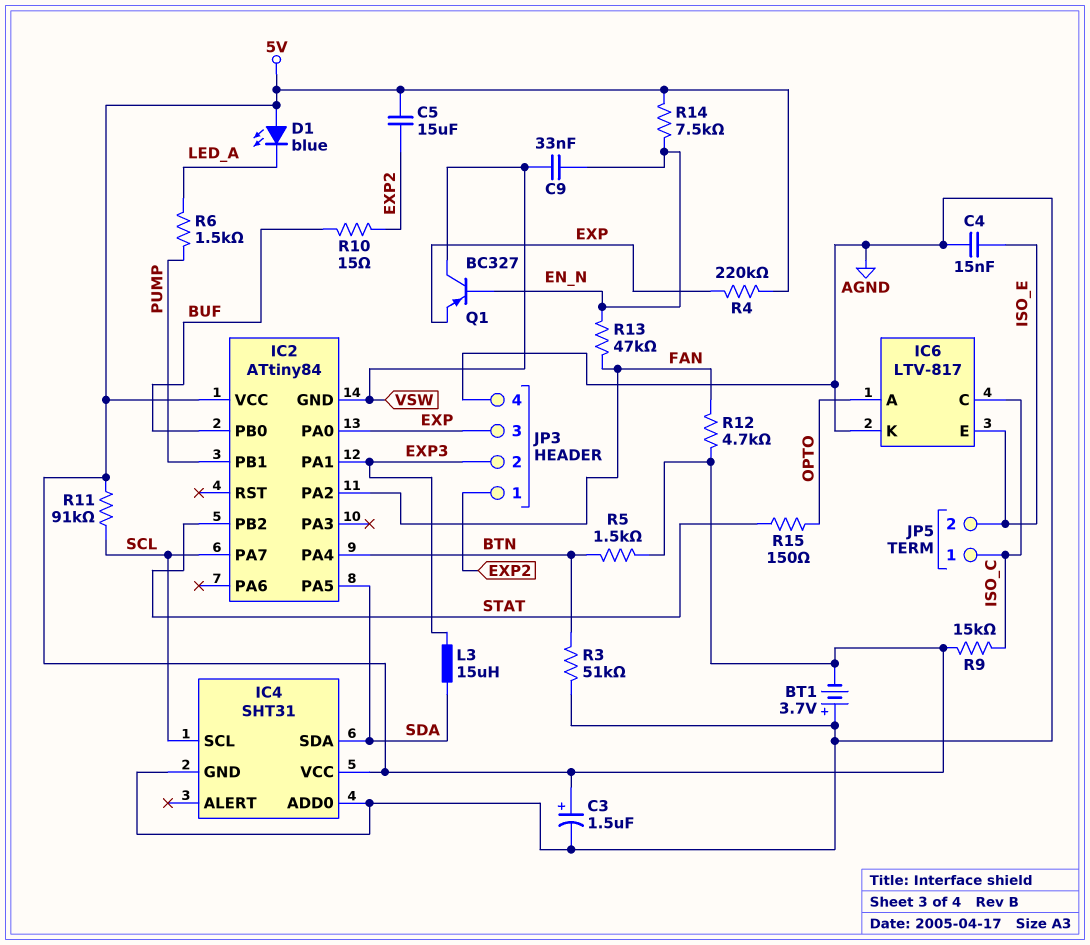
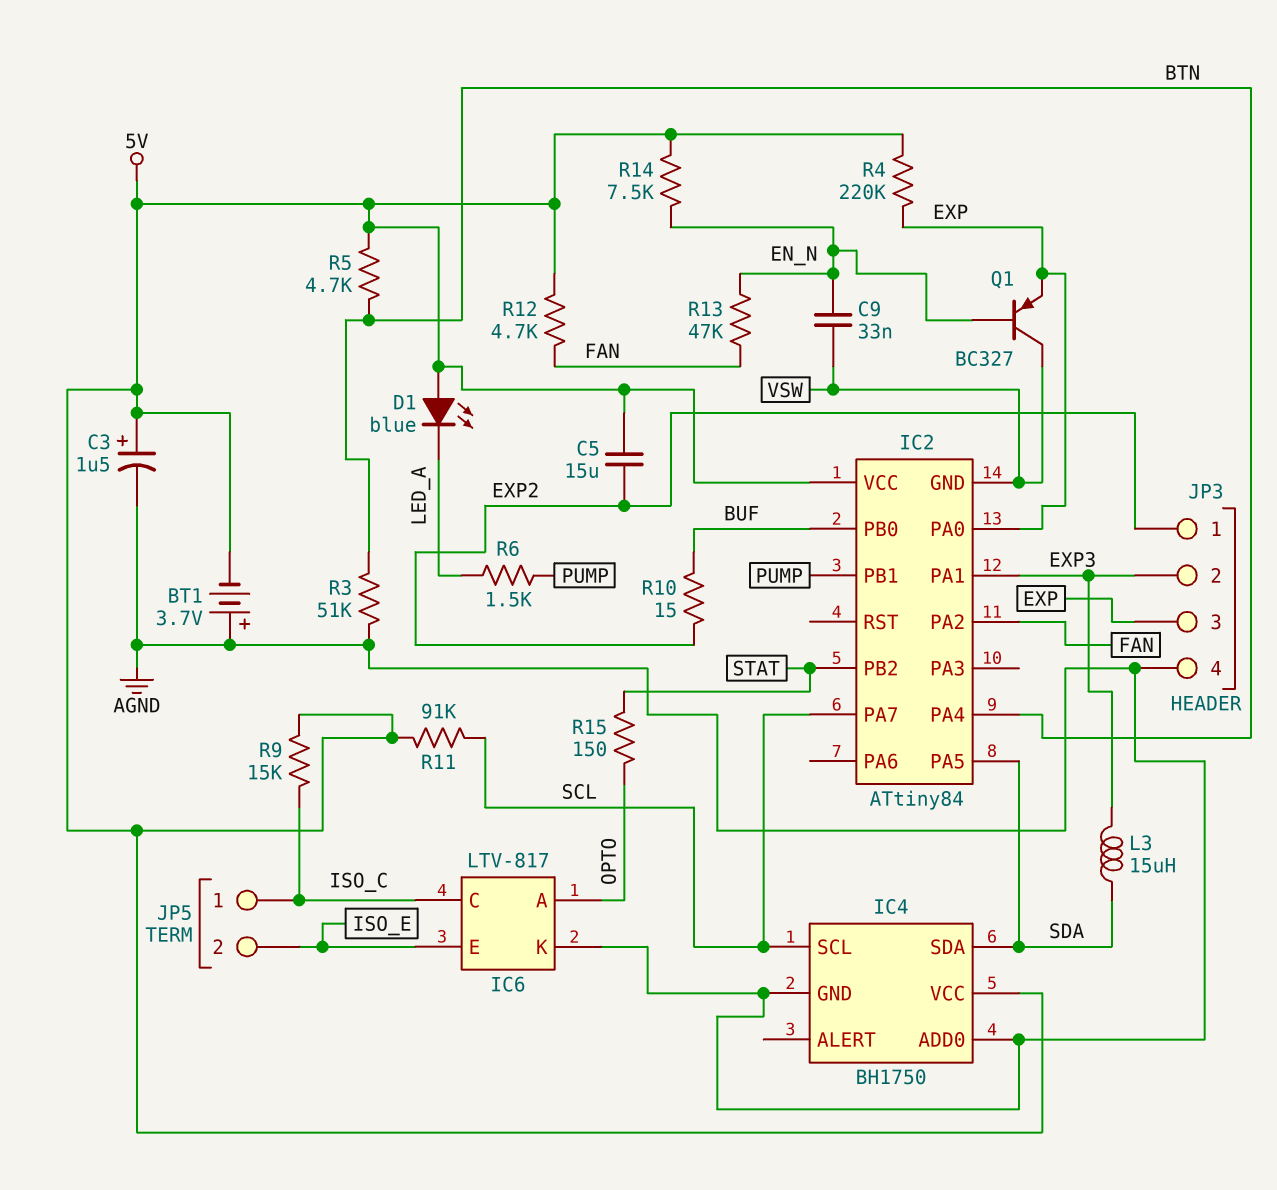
C4: 15nF (AGND, ISO_E) -> none
IC4: SHT31 -> BH1750
R5: 1.5k (5V, BTN) -> 4.7k (5V, BTN)

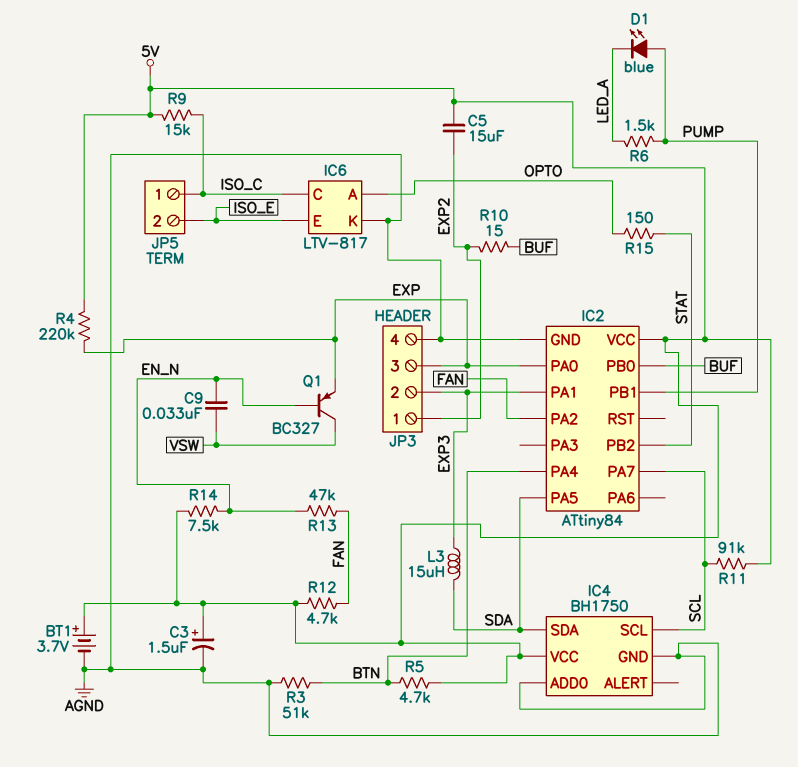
BT1: 3.7V (plus AGND, minus 5V) -> 3.7V (plus 5V, minus AGND)
D1: LED blue (A 5V, K LED_A) -> LED blue (A PUMP, K LED_A)
IC2 pin GND: VSW -> AGND

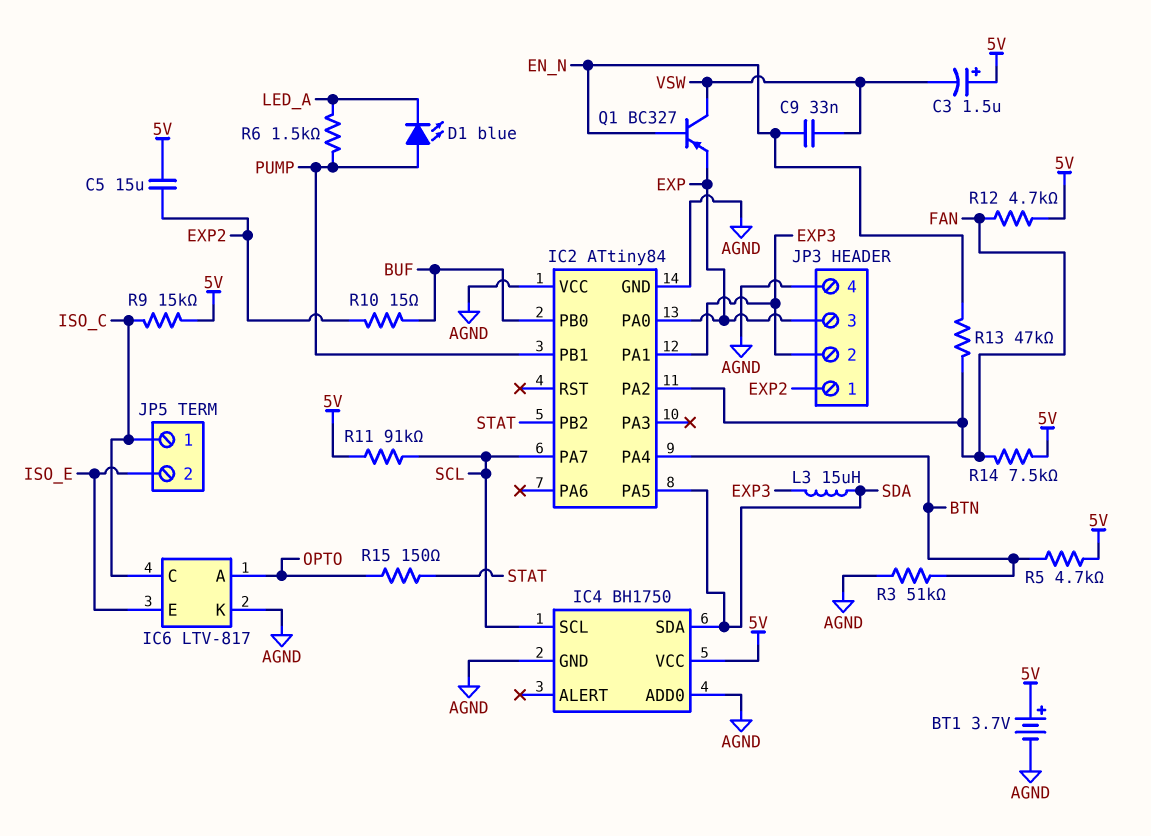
C3: 1.5uF (plus 5V, minus AGND) -> 1.5uF (plus 5V, minus VSW)
IC2 pin VCC: 5V -> AGND
R4: 220k (5V, EXP) -> none
R14: 7.5k (5V, EN_N) -> 7.5k (5V, FAN)

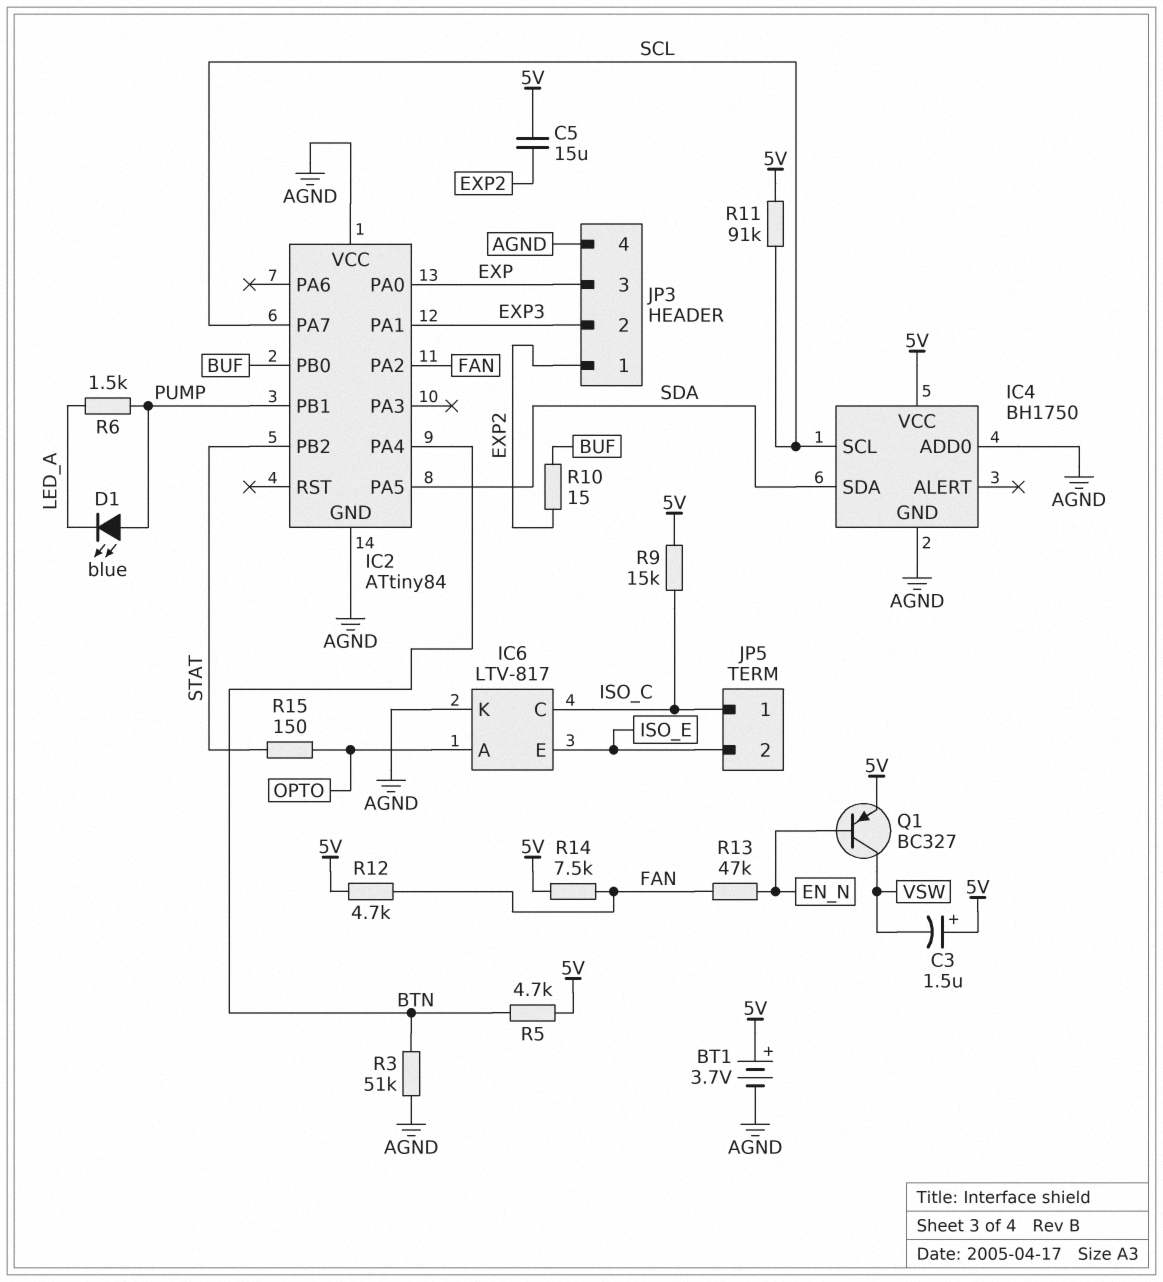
C9: 33nF (EN_N, VSW) -> none
L3: 15uH (EXP3, SDA) -> none
Q1: PNP BC327 (B EN_N, C VSW, E EXP) -> PNP BC327 (B EN_N, C VSW, E 5V)

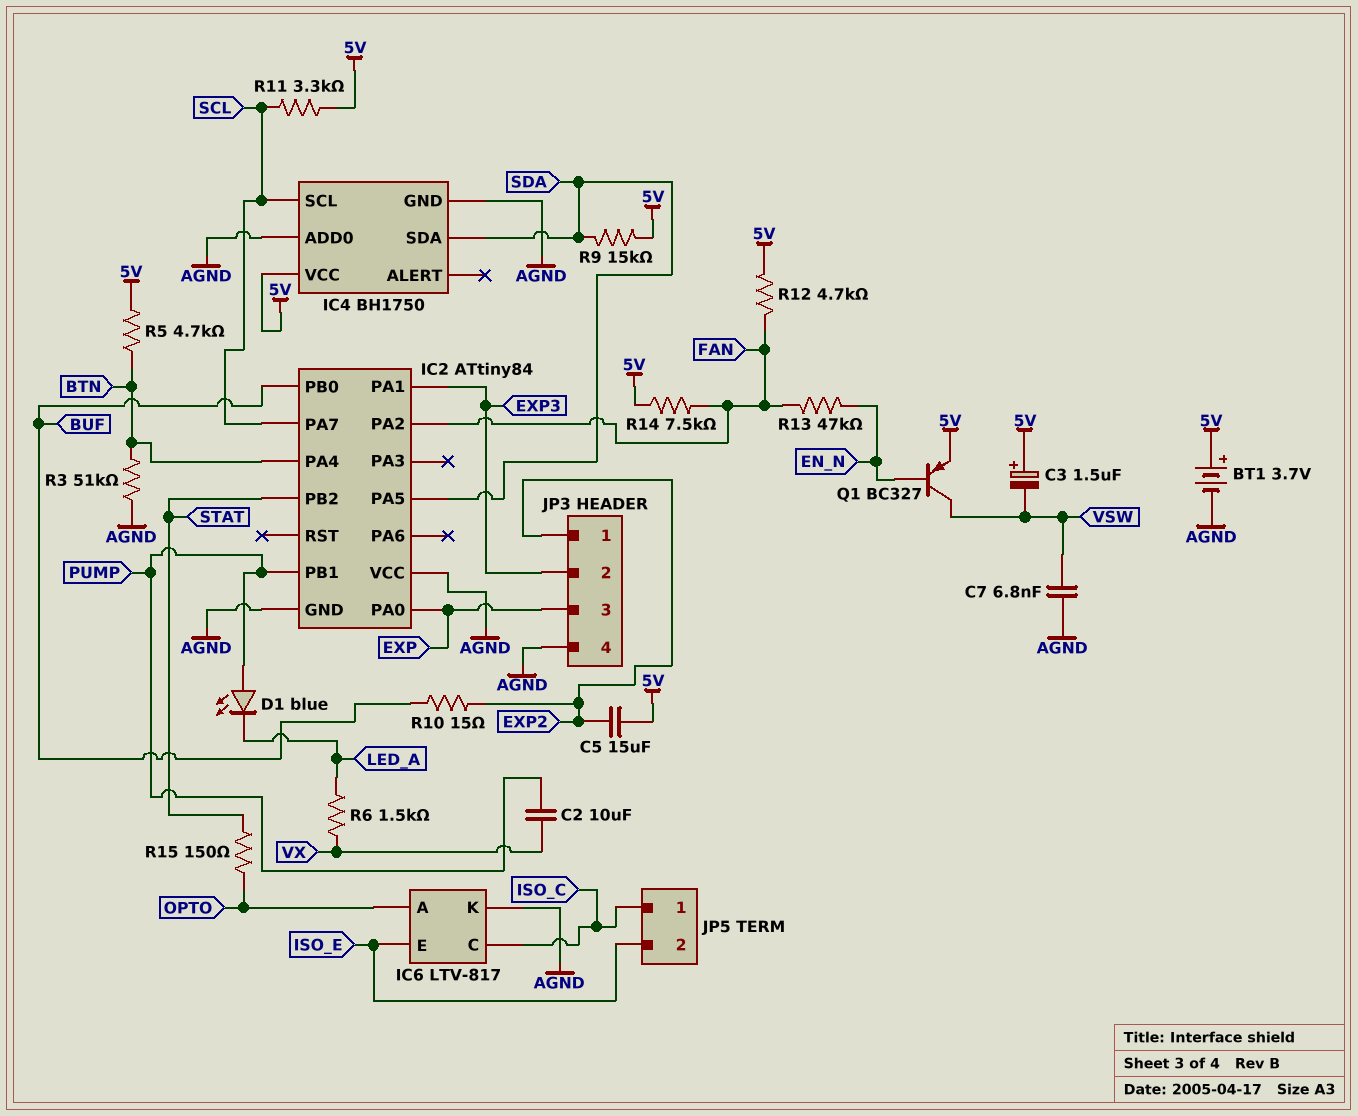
C2: none -> 10uF (PUMP, VX)
C7: none -> 6.8nF (AGND, VSW)
R6: 1.5k (LED_A, PUMP) -> 1.5k (LED_A, VX)
R9: 15k (5V, ISO_C) -> 15k (5V, SDA)
R11: 91k (5V, SCL) -> 3.3k (5V, SCL)

